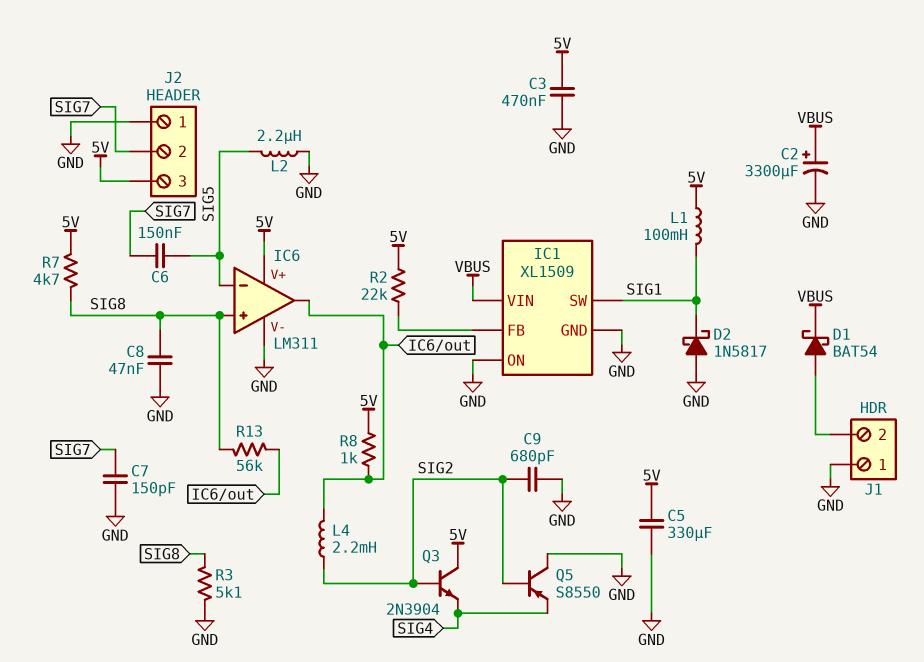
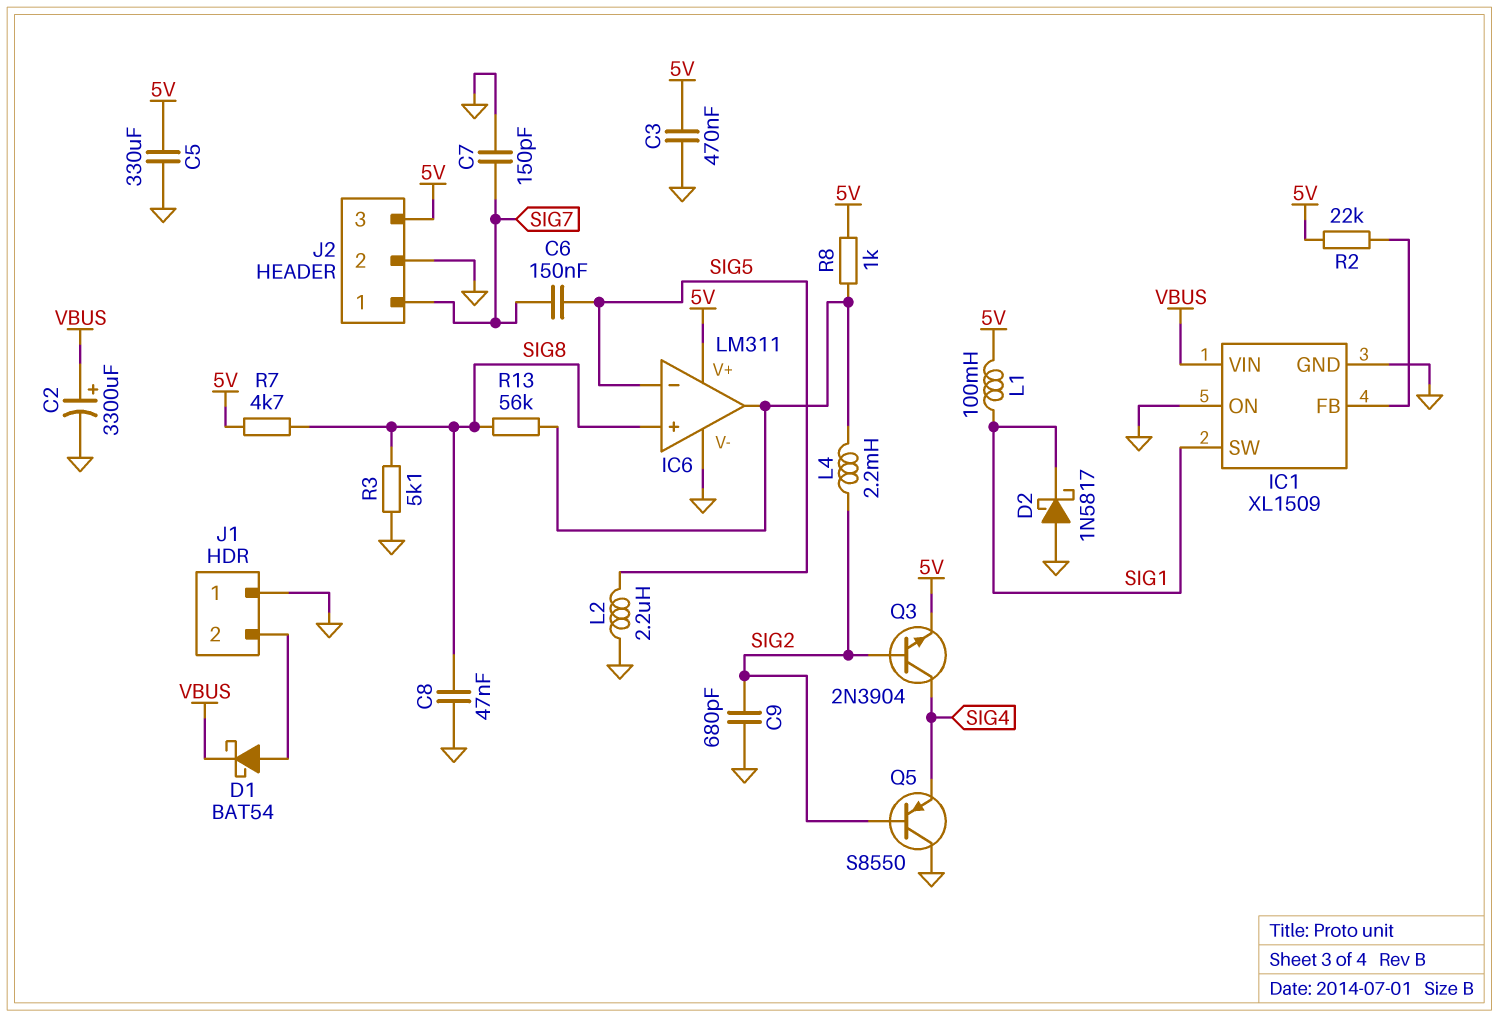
J2 pin 1: GND -> SIG7
J2 pin 2: SIG7 -> GND
Q3: NPN 2N3904 (B SIG2, C 5V, E SIG4) -> NPN 2N3904 (B SIG2, C SIG4, E 5V)

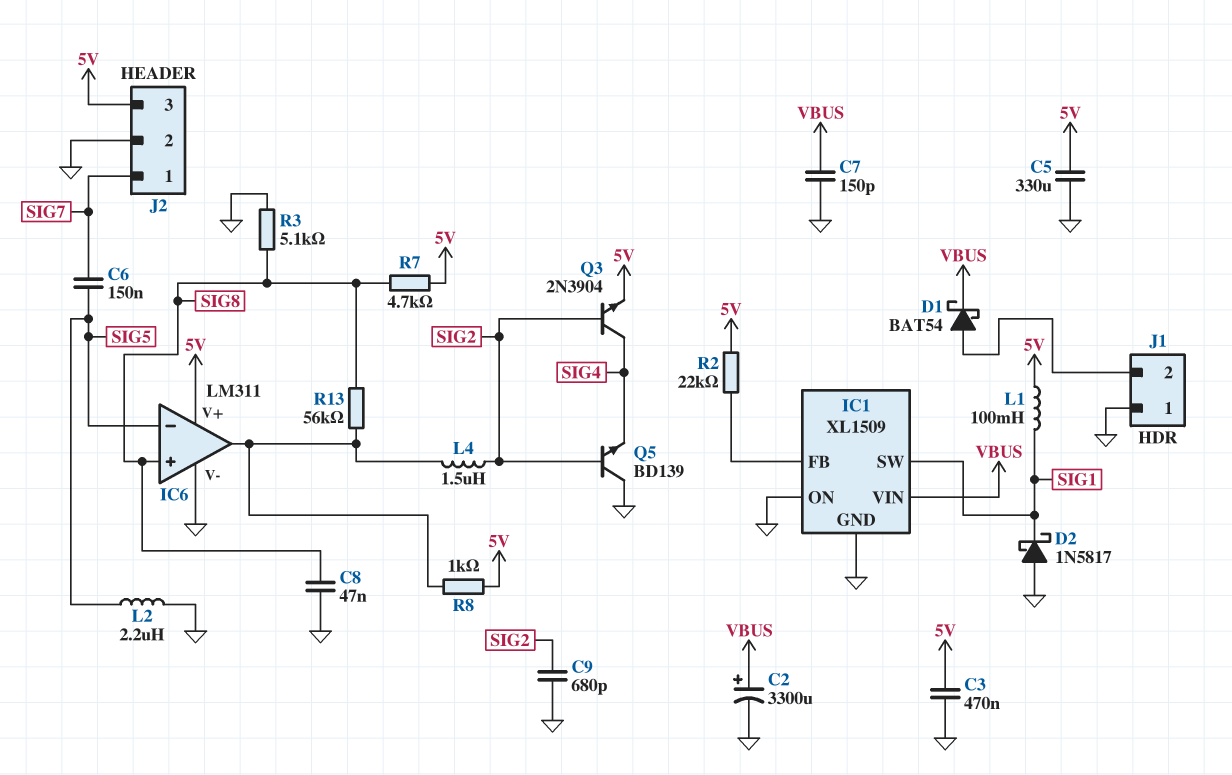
C7: 150pF (GND, SIG7) -> 150pF (GND, VBUS)
L4: 2.2mH (IC6/out, SIG2) -> 1.5uH (IC6/out, SIG2)
Q5: PNP S8550 (B SIG2, C GND, E SIG4) -> NPN BD139 (B SIG2, C GND, E SIG4)

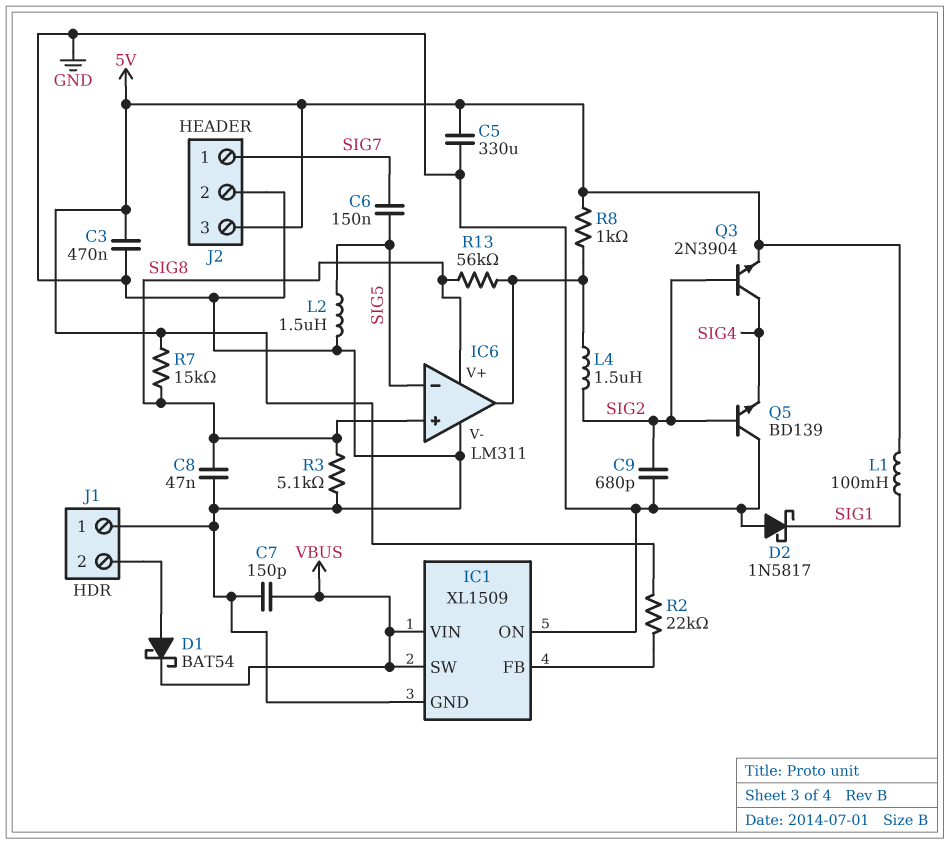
C2: 3300uF (plus VBUS, minus GND) -> none
IC1 pin SW: SIG1 -> VBUS
IC6 pin V+: 5V -> SIG8
L2: 2.2uH (GND, SIG5) -> 1.5uH (GND, SIG5)
R7: 4.7k (5V, SIG8) -> 15k (5V, SIG8)

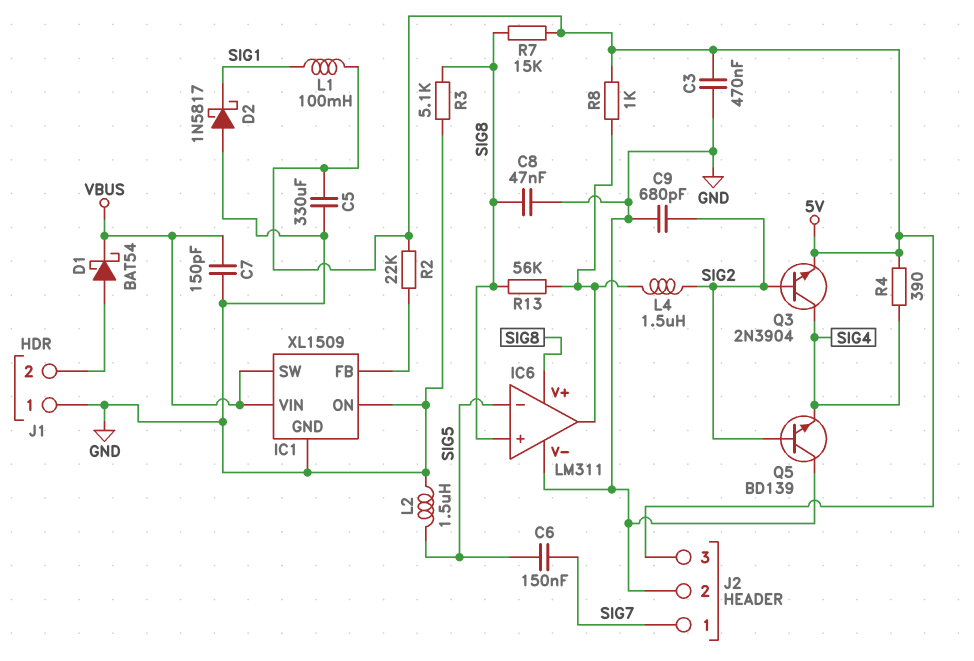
R4: none -> 390 (5V, SIG4)

